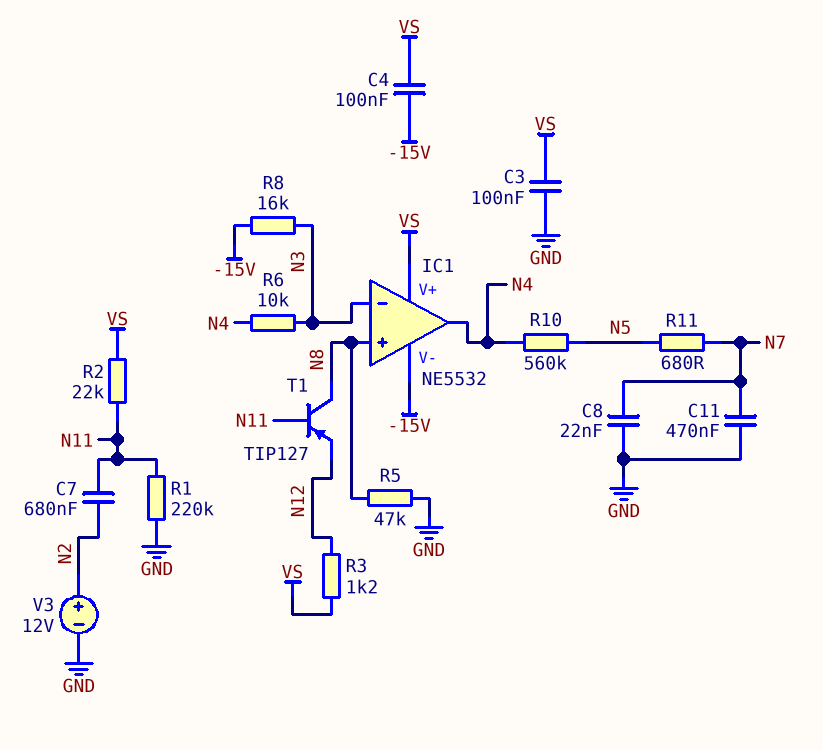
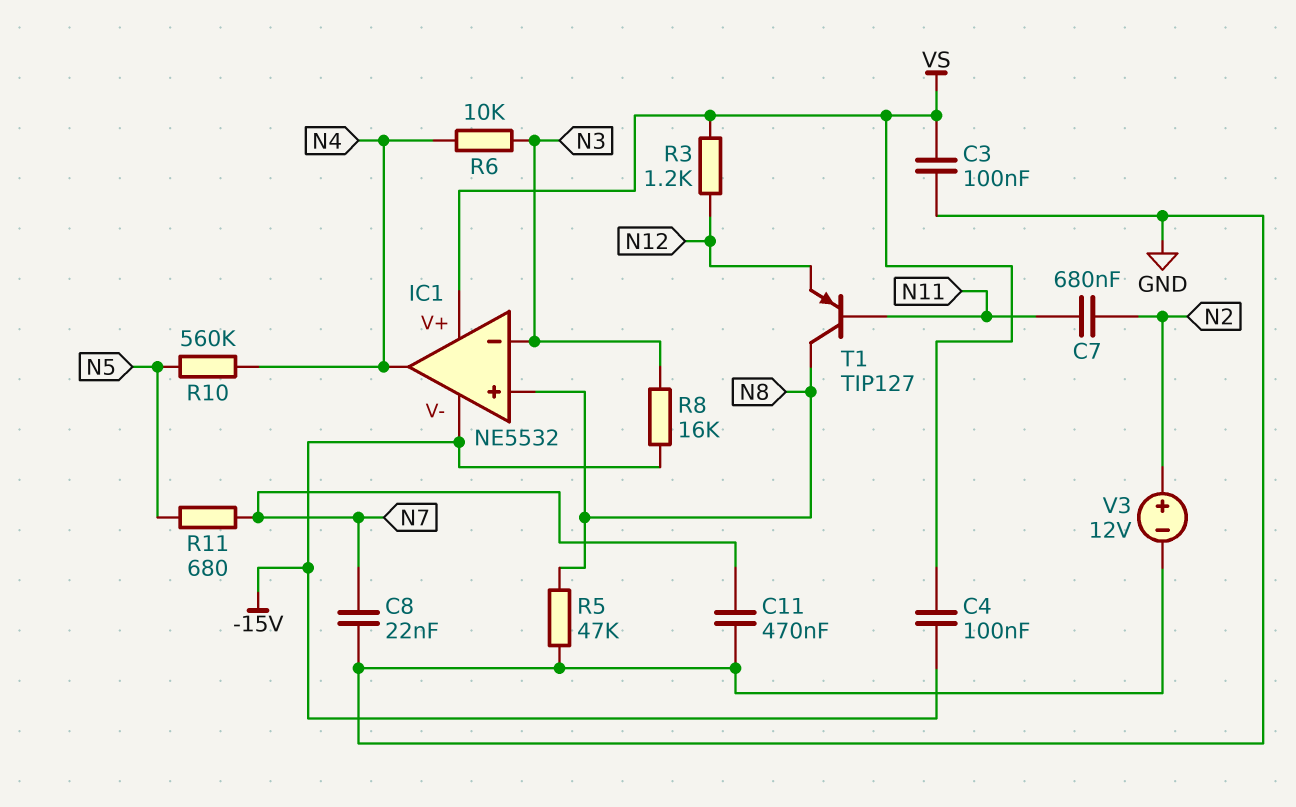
R1: 220k (GND, N11) -> none
R2: 22k (N11, VS) -> none

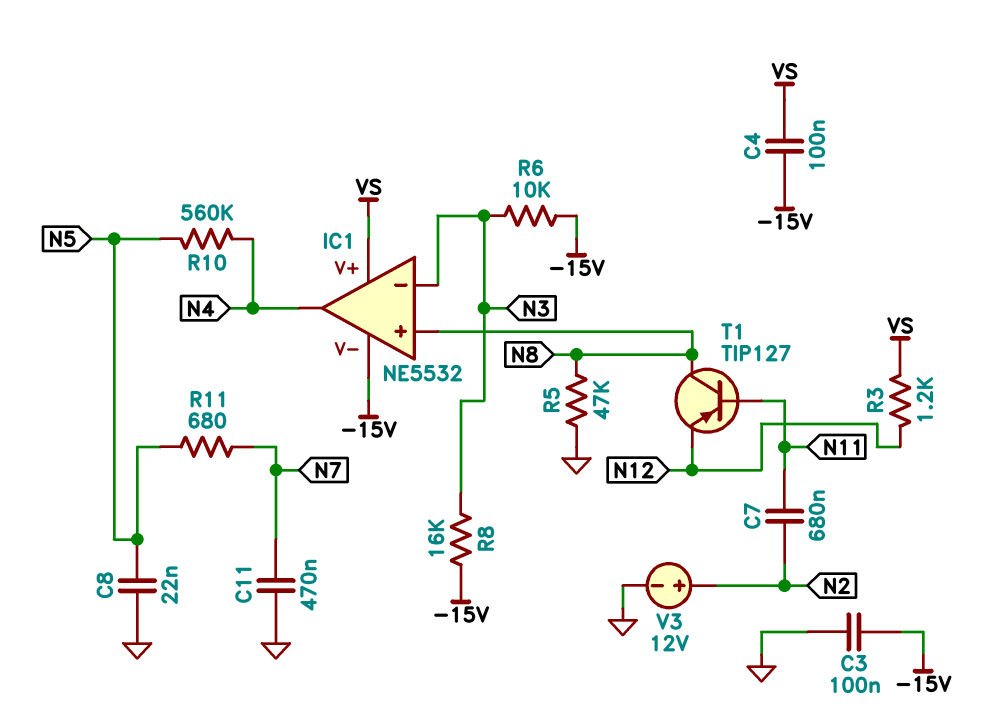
C3: 100nF (GND, VS) -> 100nF (-15V, GND)
C8: 22nF (GND, N7) -> 22nF (GND, N5)
R6: 10k (N3, N4) -> 10k (-15V, N3)

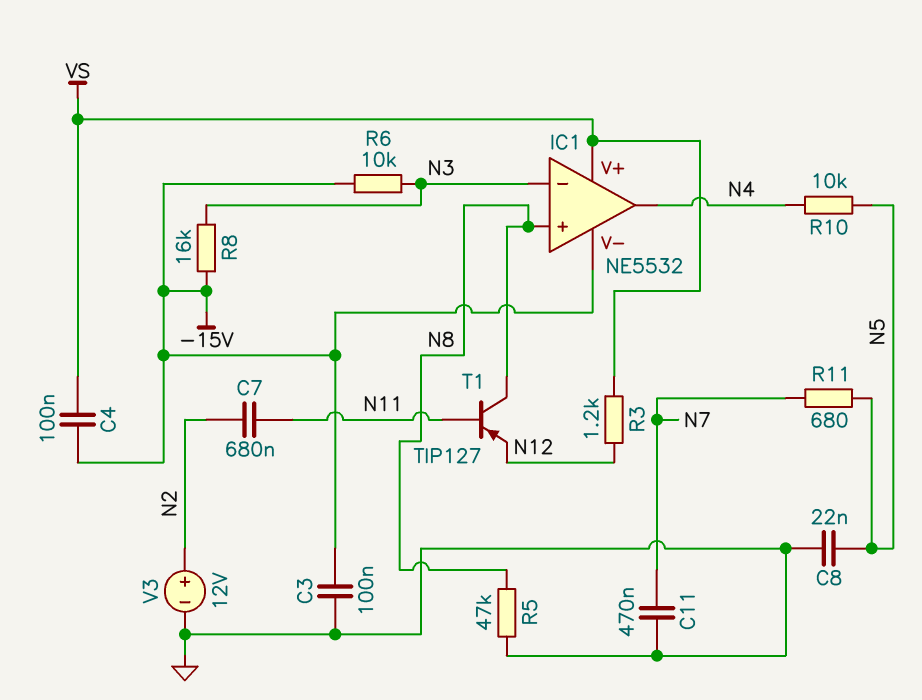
R10: 560k (N4, N5) -> 10k (N4, N5)

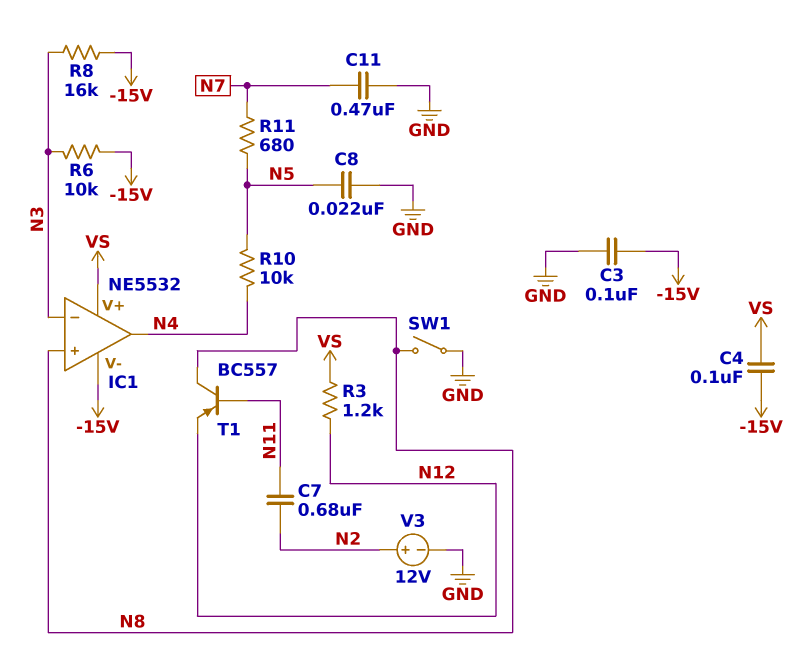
R5: 47k (GND, N8) -> none
SW1: none -> switch (GND, N8)
T1: PNP TIP127 (B N11, C N8, E N12) -> PNP BC557 (B N11, C N8, E N12)

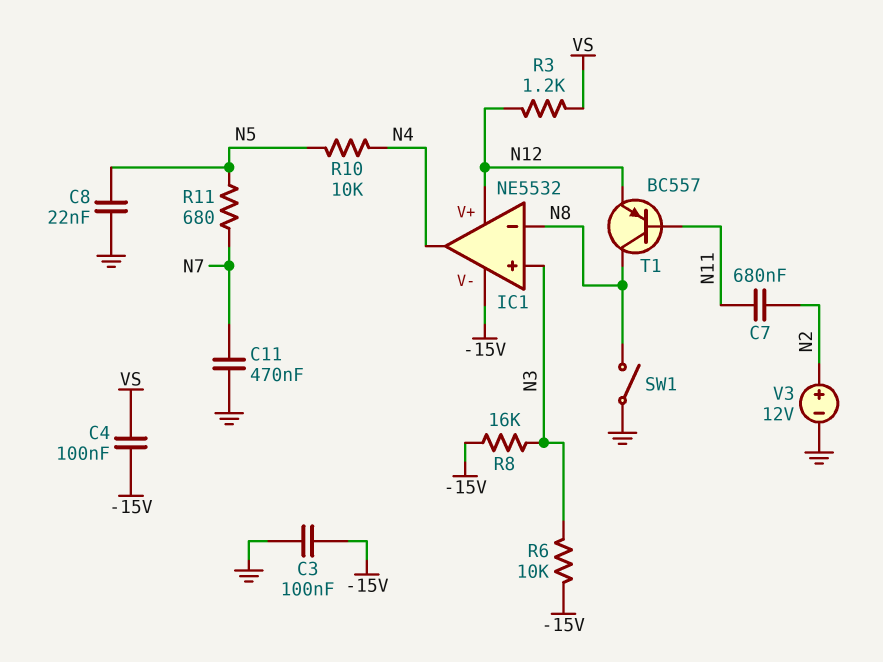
IC1 pin V+: VS -> N12
IC1 pin in+: N8 -> N3
IC1 pin in-: N3 -> N8

